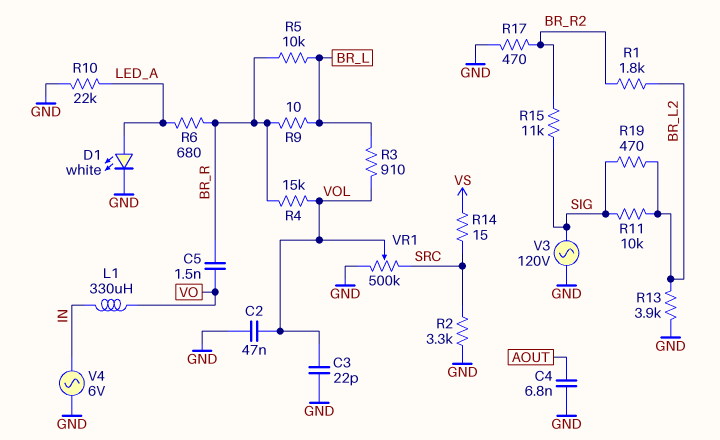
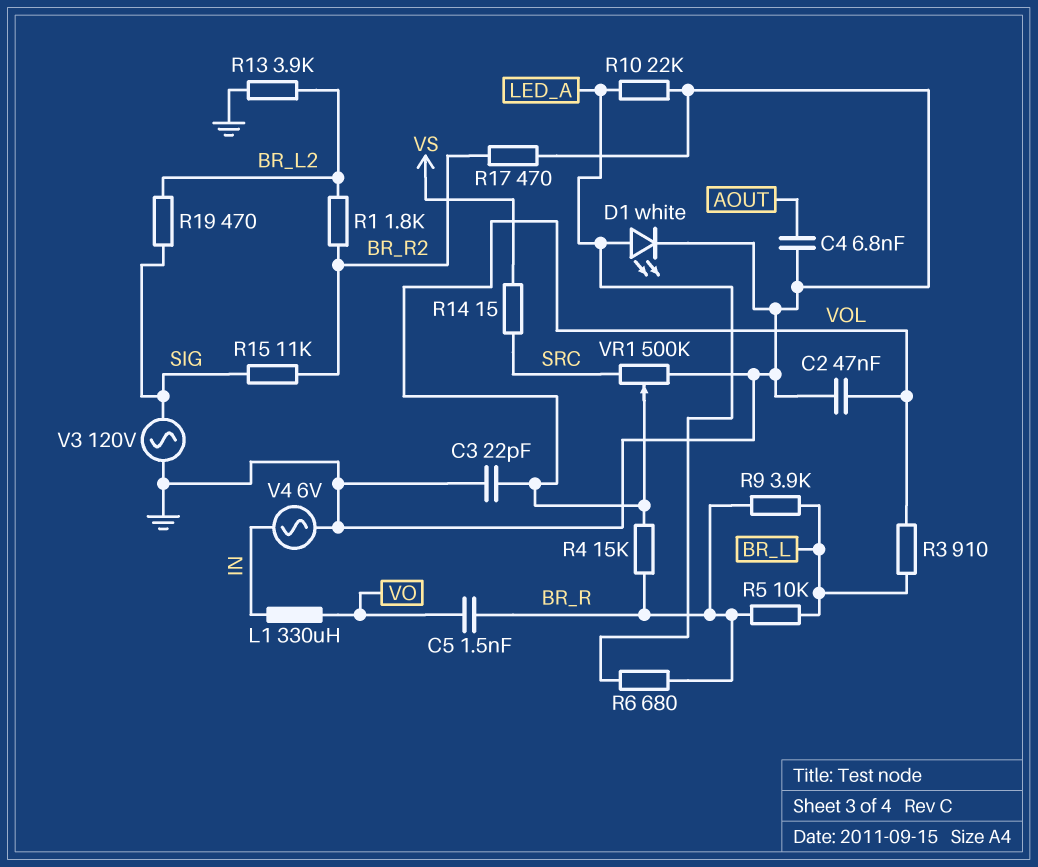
R2: 3.3k (GND, SRC) -> none
R9: 10 (BR_L, BR_R) -> 3.9k (BR_L, BR_R)
R11: 10k (BR_L2, SIG) -> none

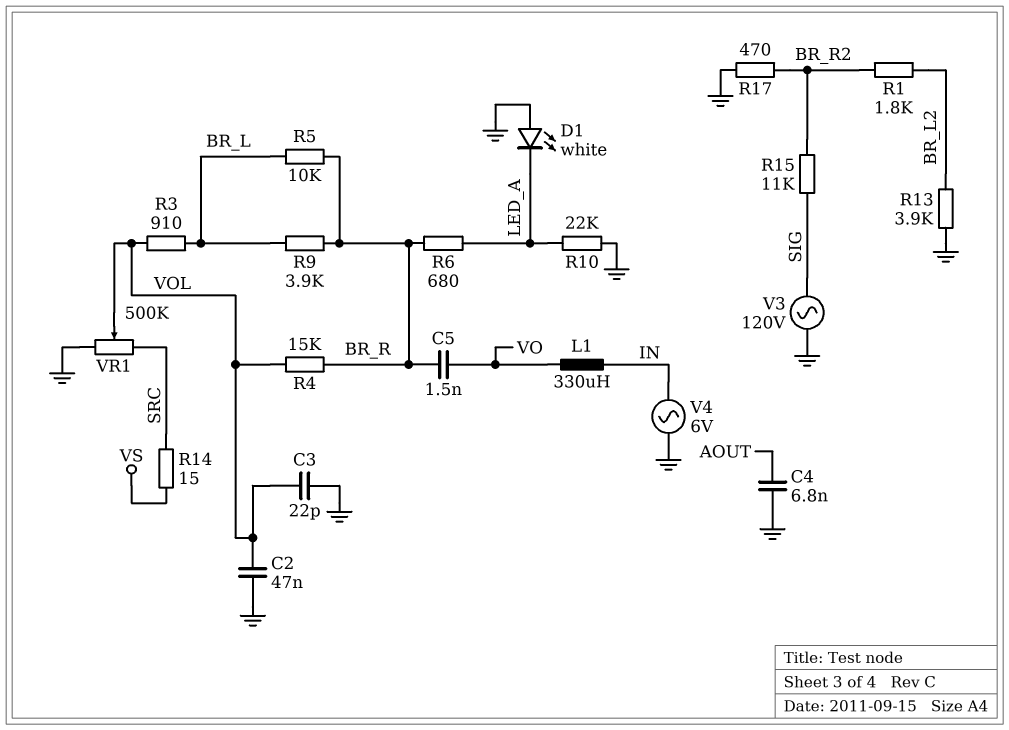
D1: LED white (A LED_A, K GND) -> LED white (A GND, K LED_A)
R19: 470 (BR_L2, SIG) -> none

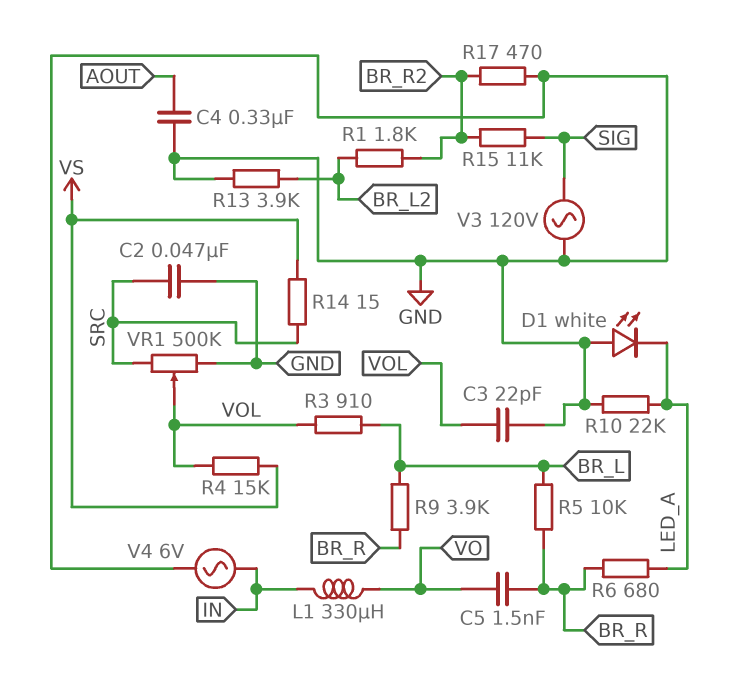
C2: 47nF (GND, VOL) -> 47nF (GND, SRC)
C4: 6.8nF (AOUT, GND) -> 330nF (AOUT, GND)
R4: 15k (BR_R, VOL) -> 15k (VOL, VS)

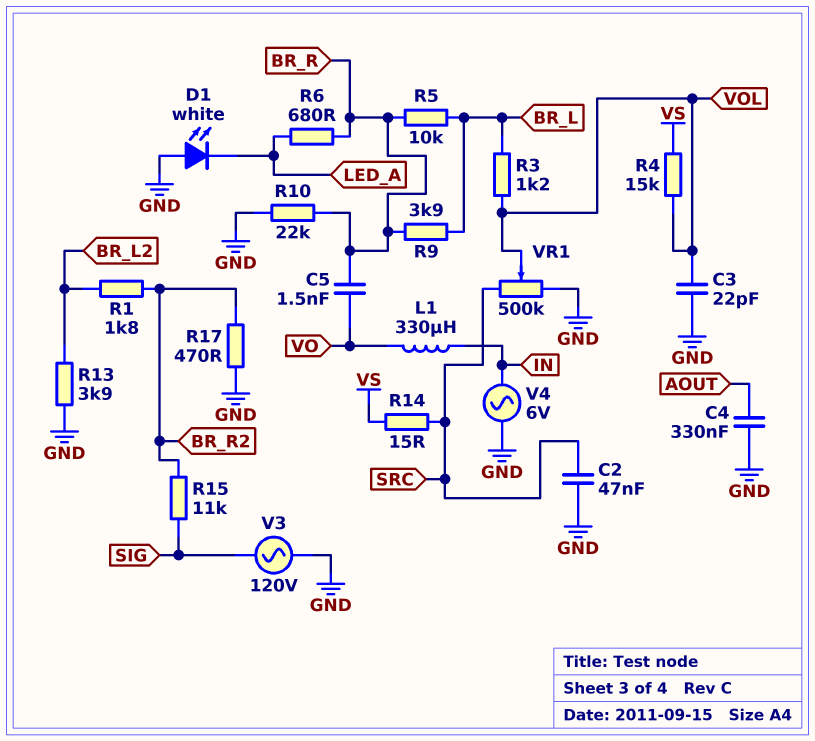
R3: 910 (BR_L, VOL) -> 1.2k (BR_L, VOL)
R10: 22k (GND, LED_A) -> 22k (BR_R, GND)

